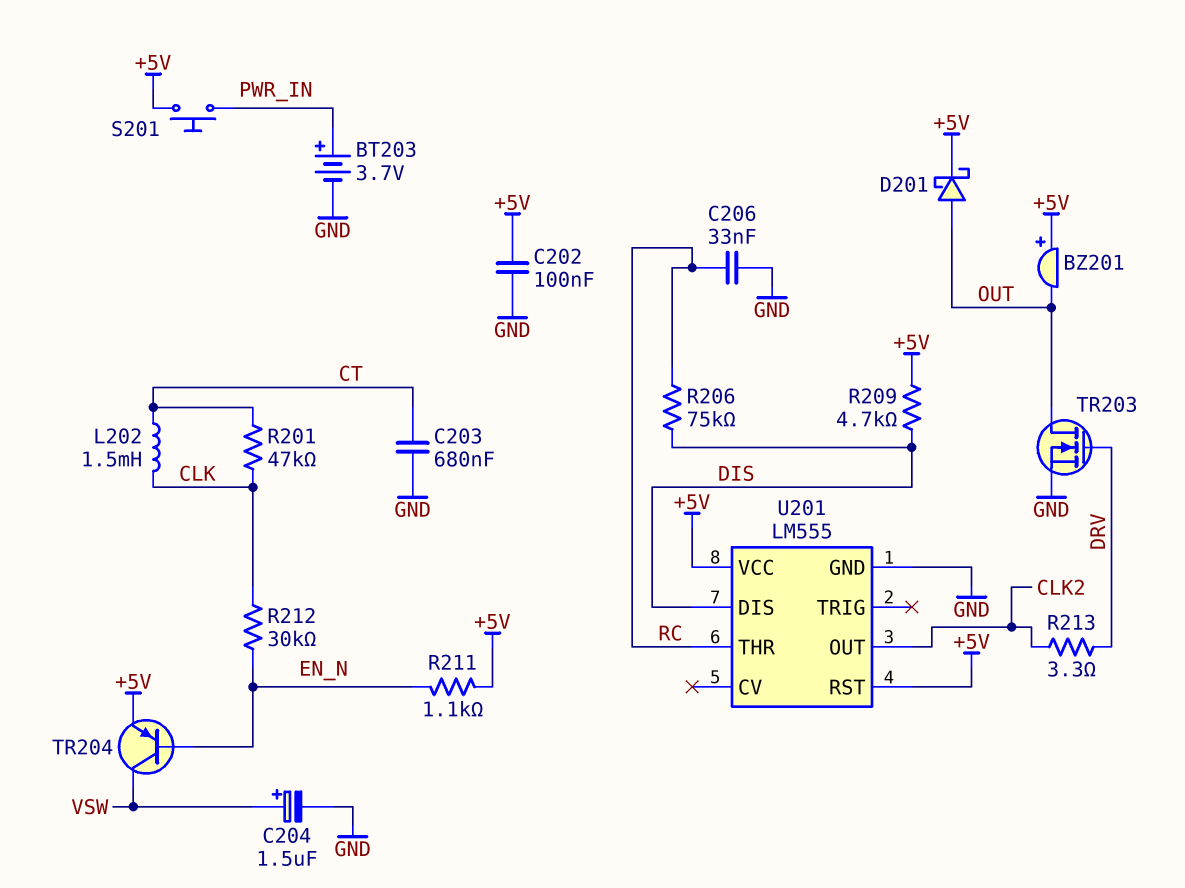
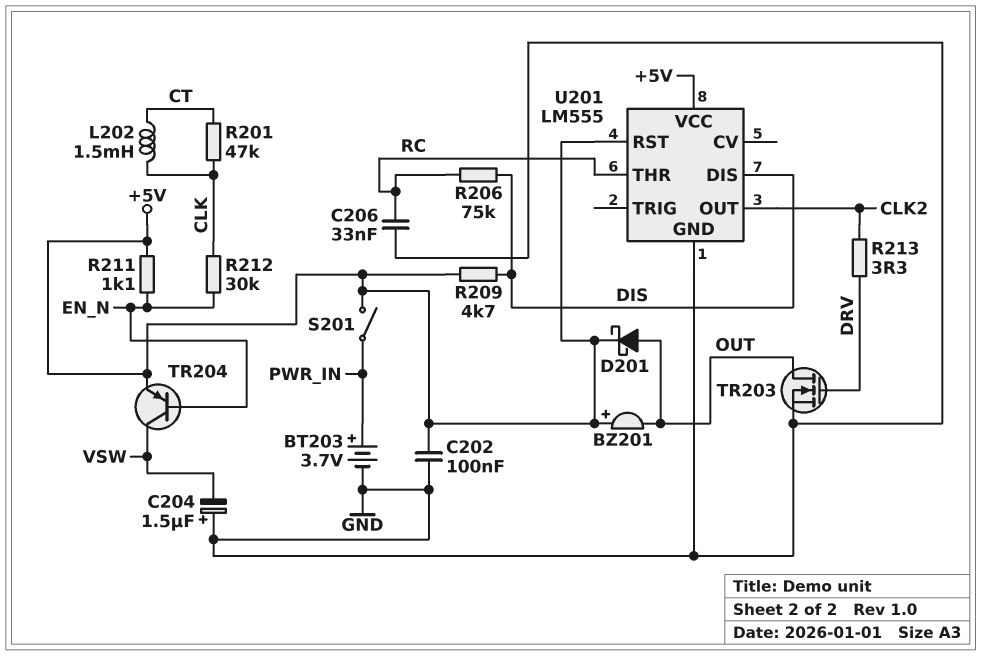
C203: 680nF (CT, GND) -> none
C204: 1.5uF (plus VSW, minus GND) -> 1.5uF (plus GND, minus VSW)
S201: button (+5V, PWR_IN) -> switch (+5V, PWR_IN)

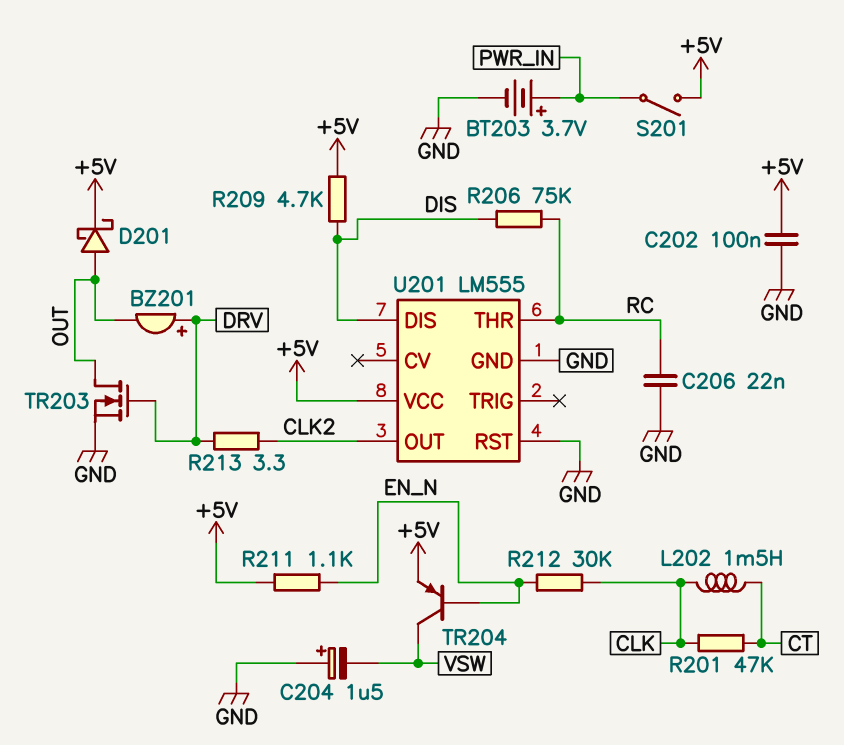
BZ201: buzzer (plus +5V, minus OUT) -> buzzer (plus DRV, minus OUT)
C206: 33nF (GND, RC) -> 22nF (GND, RC)
U201 pin RST: +5V -> GND

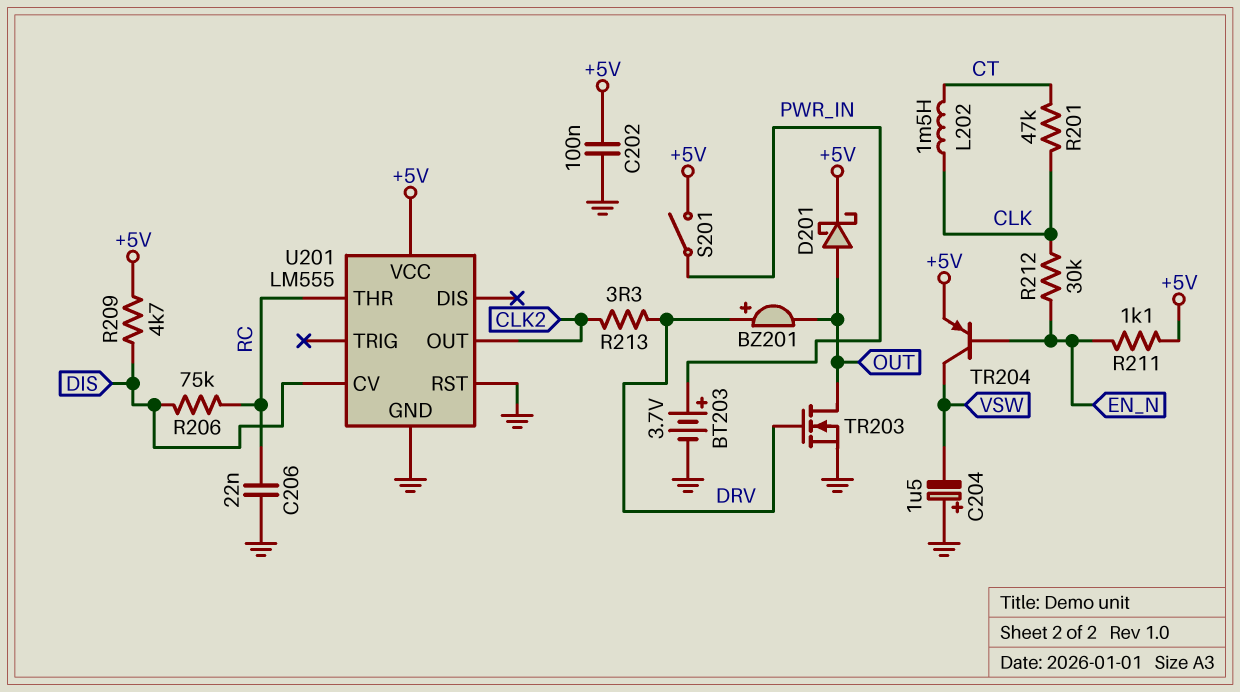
U201 pin CV: none -> DIS
U201 pin DIS: DIS -> none

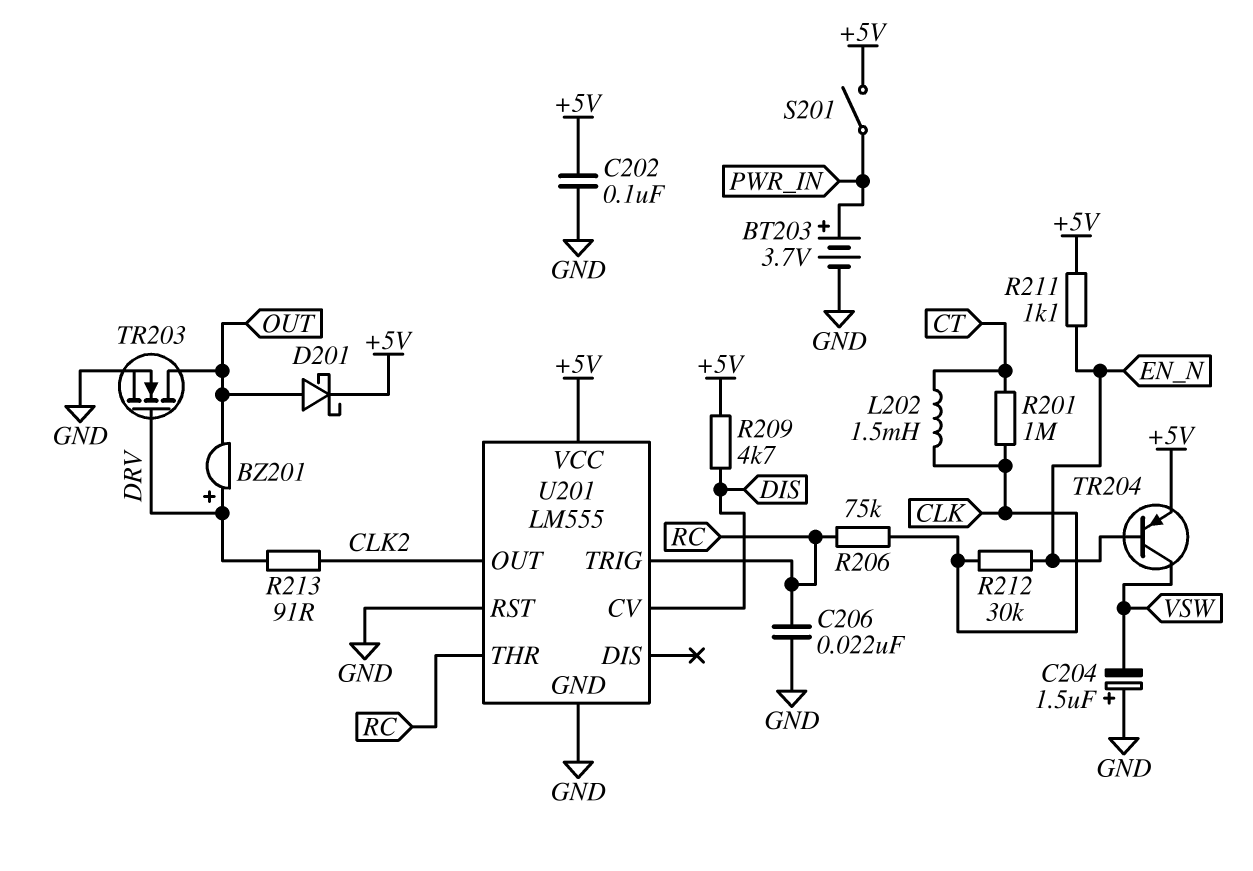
R201: 47k (CLK, CT) -> 1M (CLK, CT)
R206: 75k (DIS, RC) -> 75k (CLK, RC)
R213: 3.3 (CLK2, DRV) -> 91 (CLK2, DRV)
U201 pin TRIG: none -> RC

